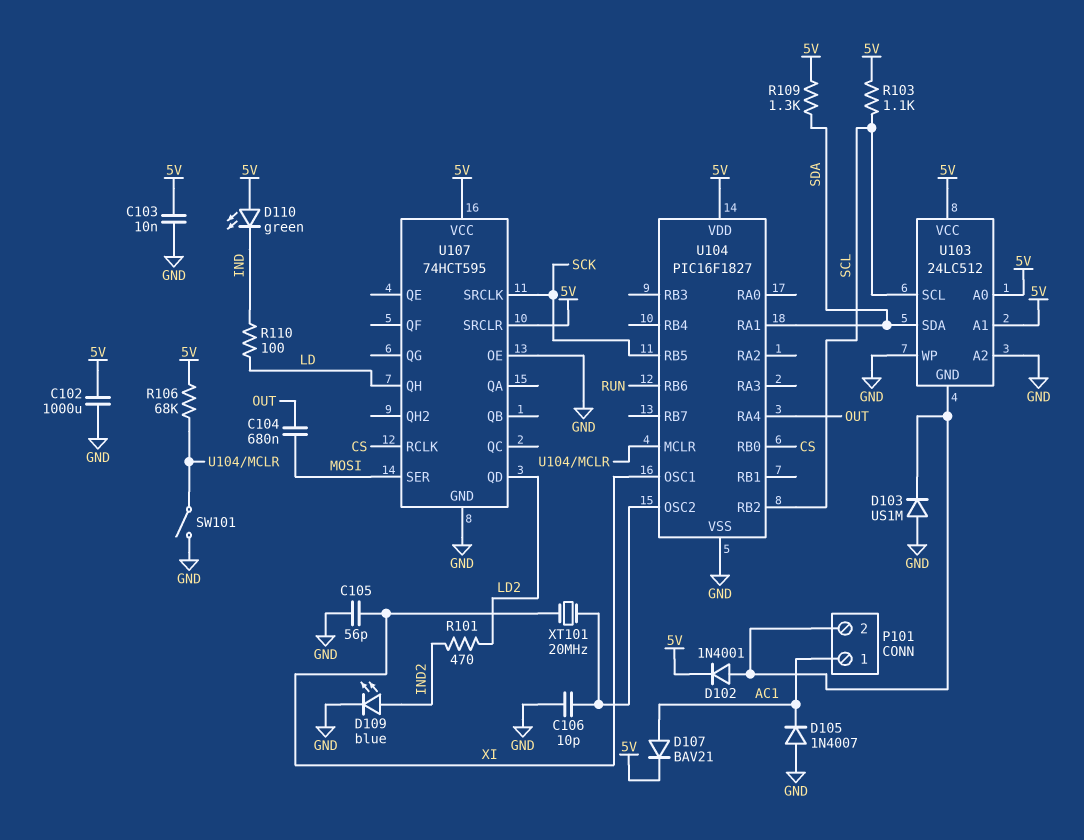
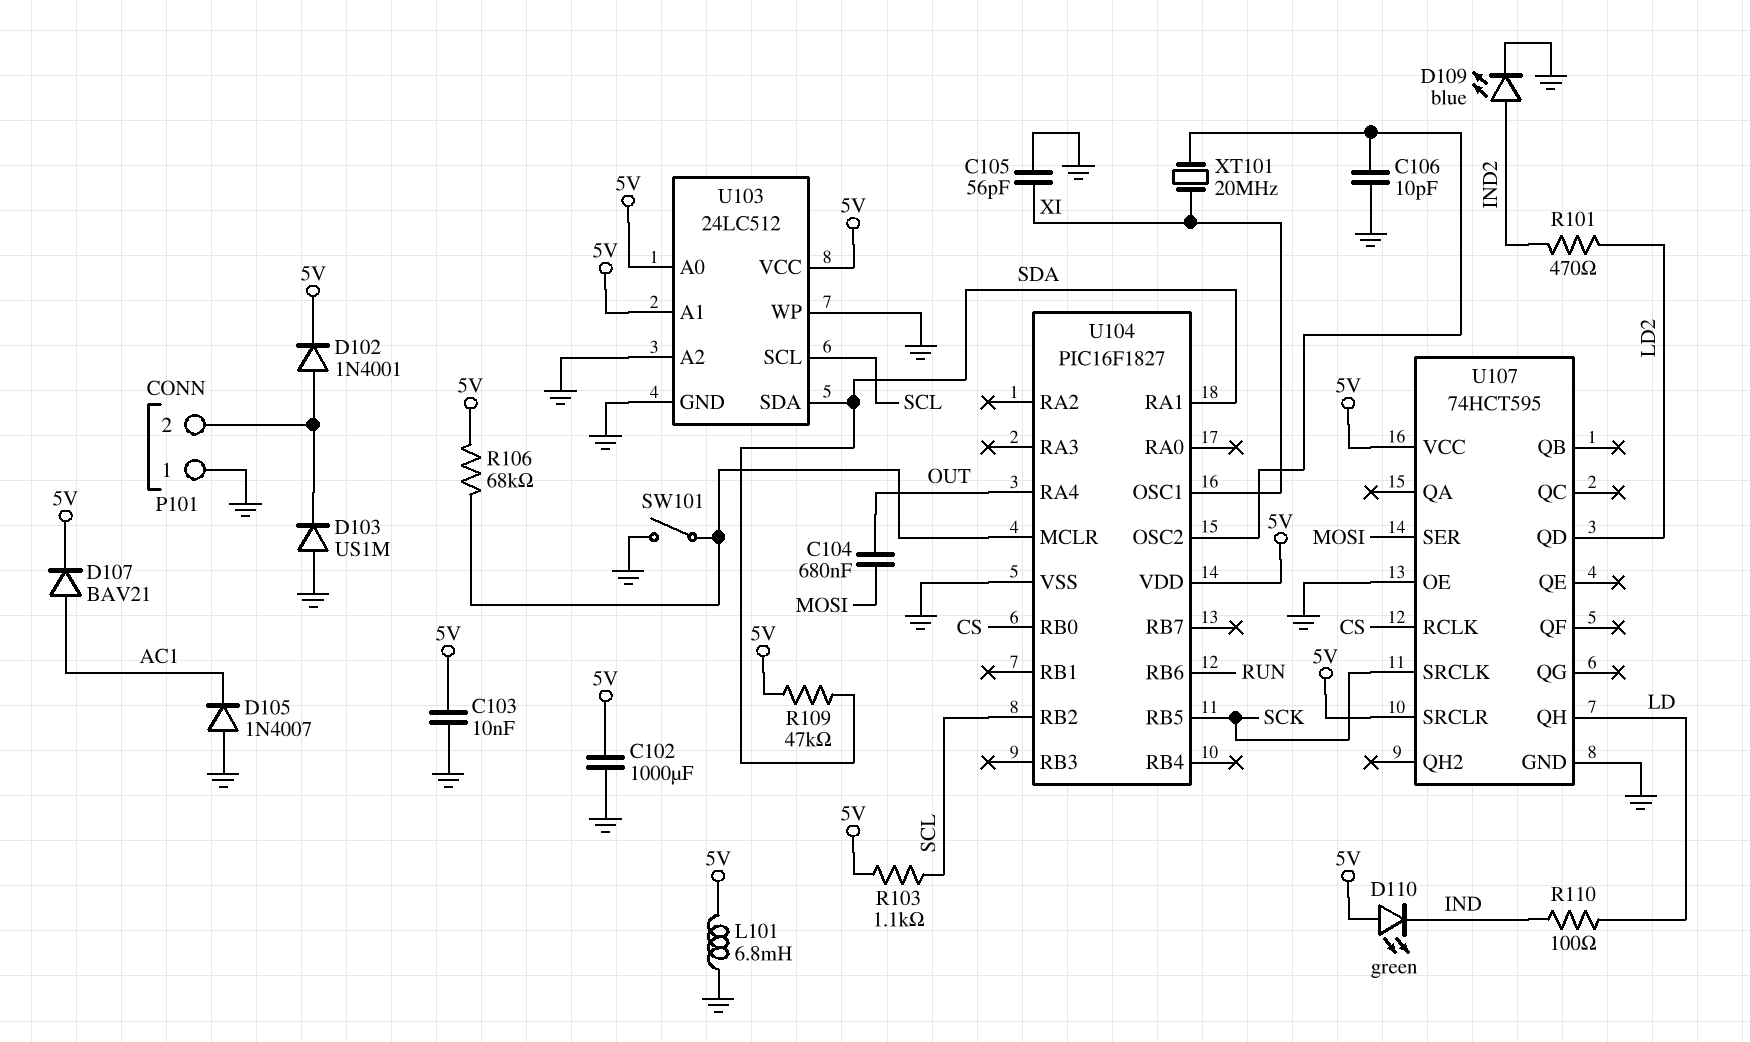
L101: none -> 6.8mH (5V, GND)
P101 pin 1: AC1 -> GND
R109: 1.3k (5V, SDA) -> 47k (5V, SDA)
U103 pin GND: P101/2 -> GND

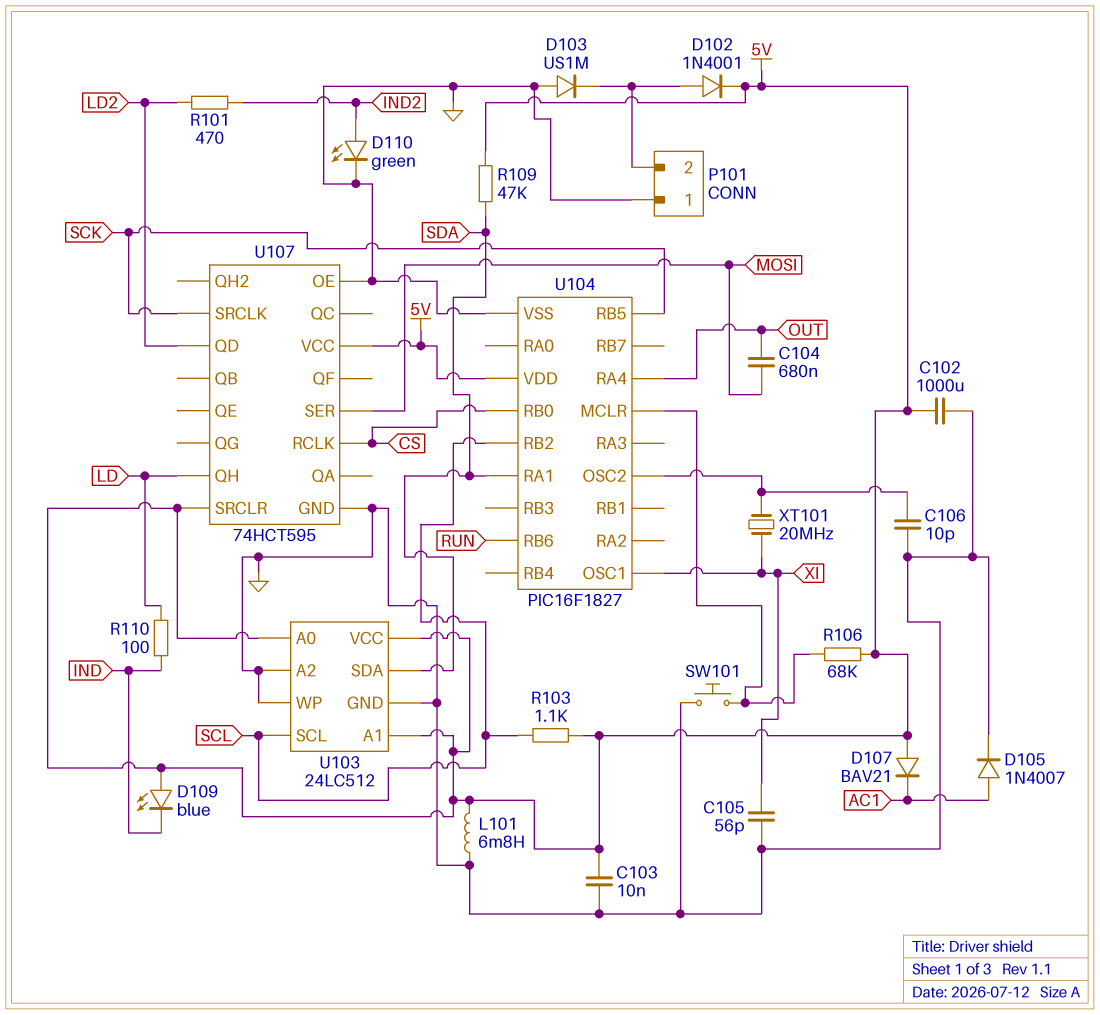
D105: diode 1N4007 (A GND, K AC1) -> diode 1N4007 (A AC1, K GND)
D107: diode BAV21 (A AC1, K 5V) -> diode BAV21 (A 5V, K AC1)
D109: LED blue (A IND2, K GND) -> LED blue (A 5V, K IND)
D110: LED green (A 5V, K IND) -> LED green (A IND2, K GND)
SW101: switch (GND, U104/MCLR) -> button (GND, U104/MCLR)

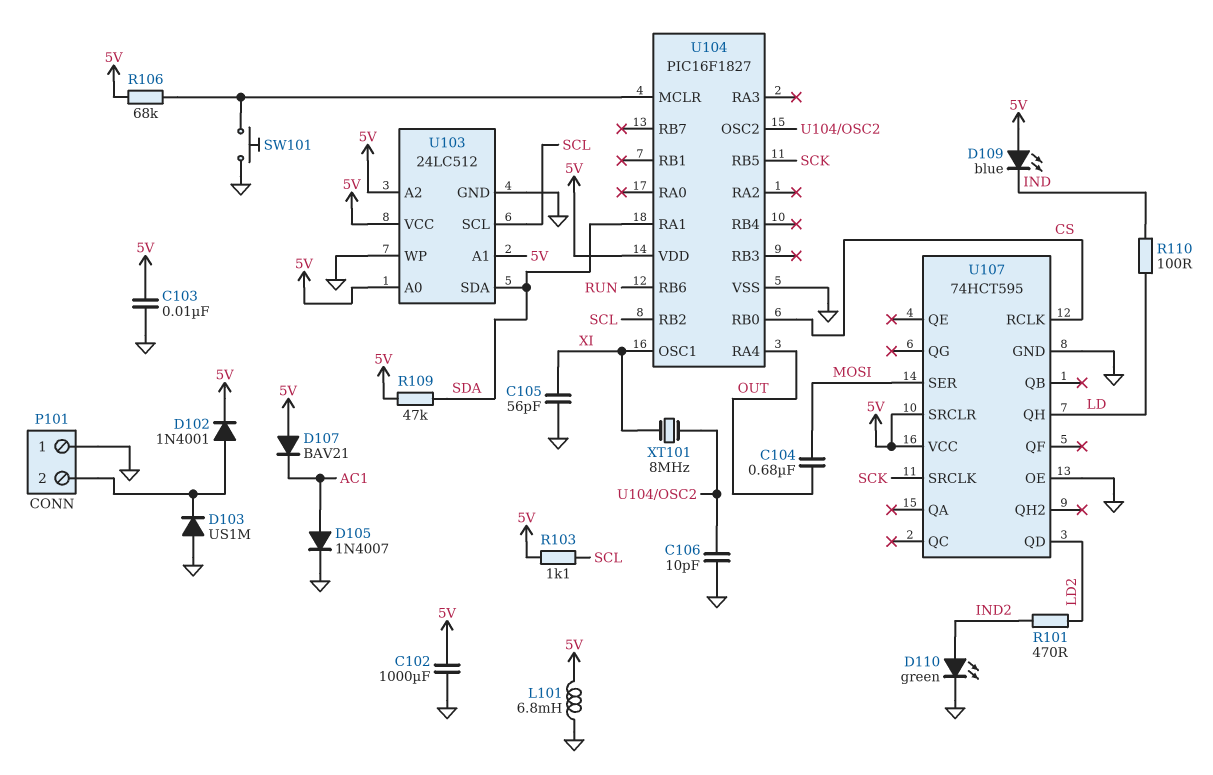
U103 pin A2: GND -> 5V
XT101: 20MHz (U104/OSC2, XI) -> 8MHz (U104/OSC2, XI)

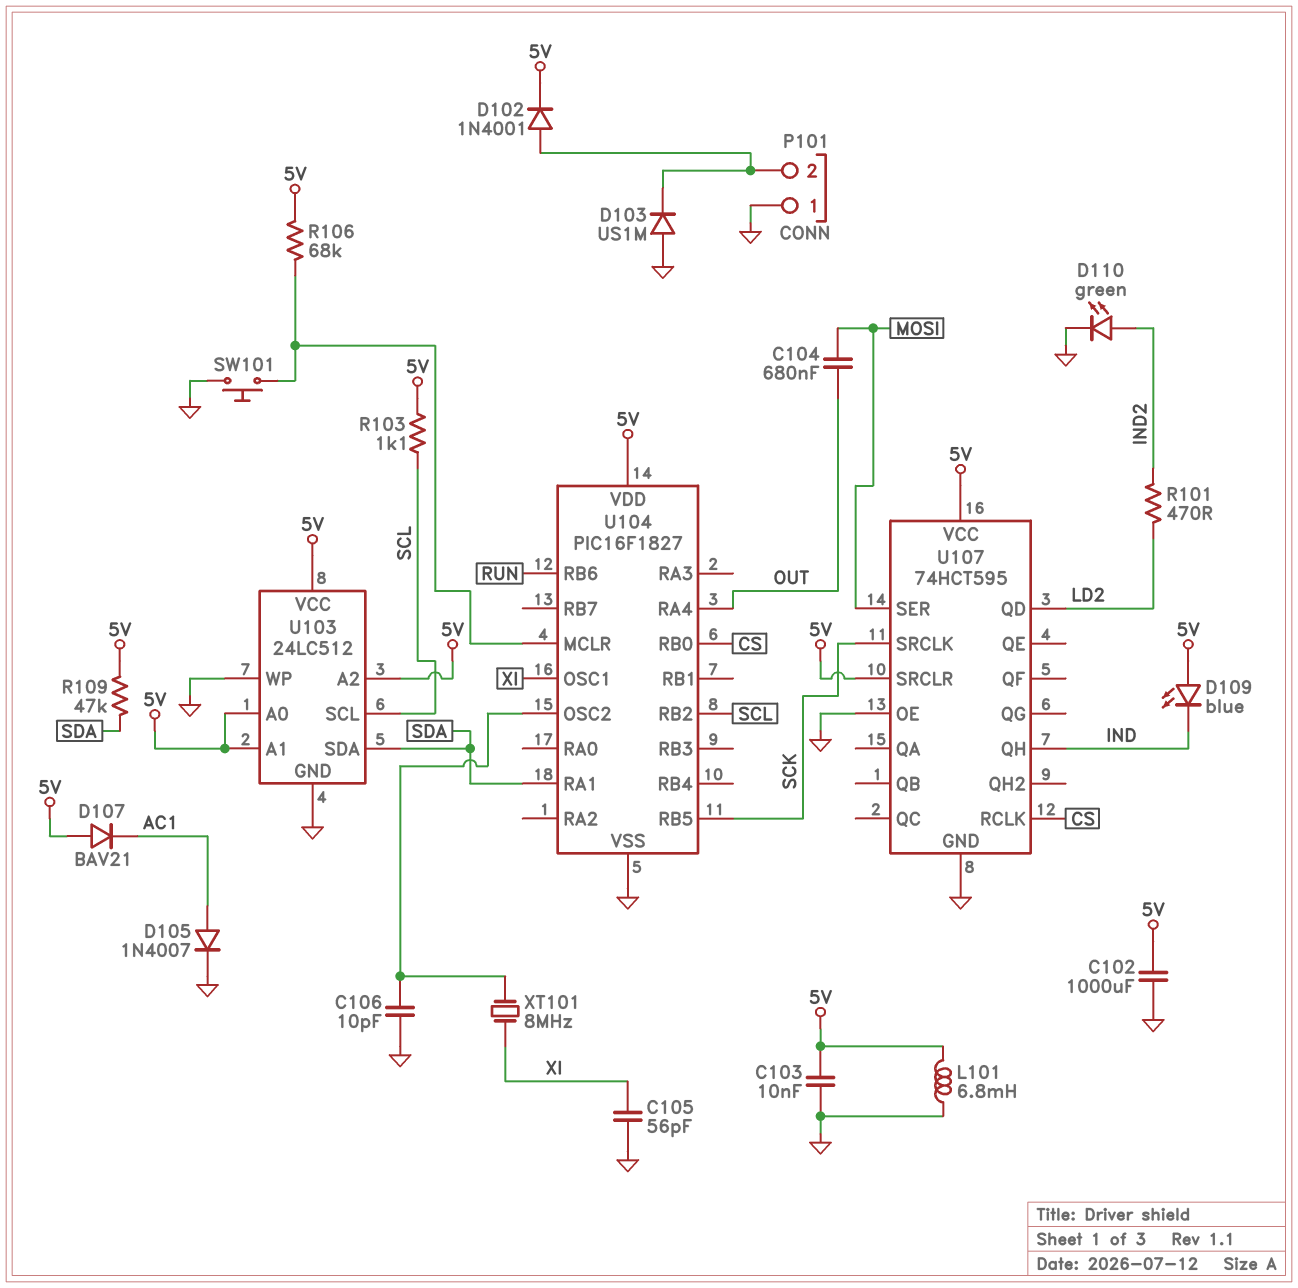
R110: 100 (IND, LD) -> none
U107 pin QH: LD -> IND

